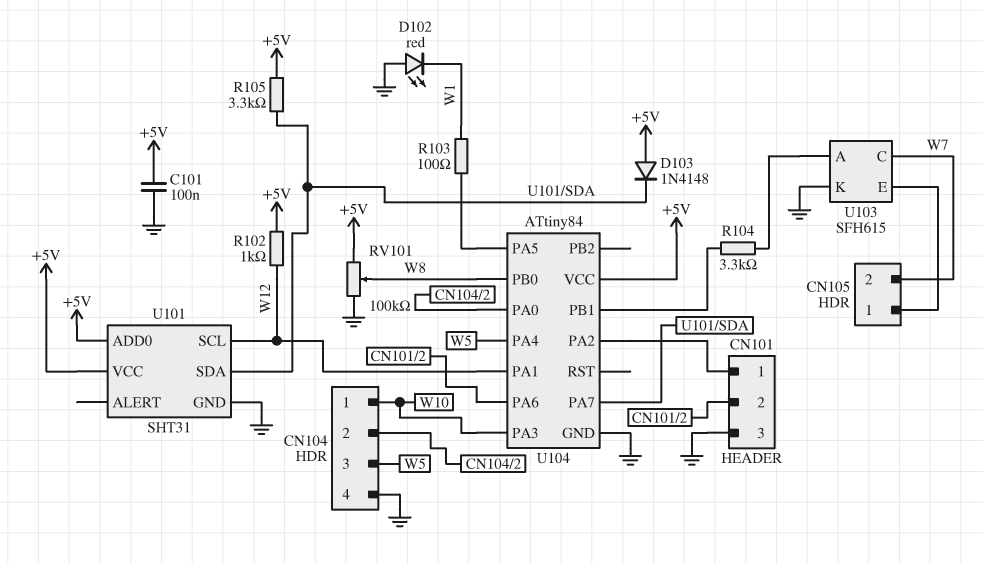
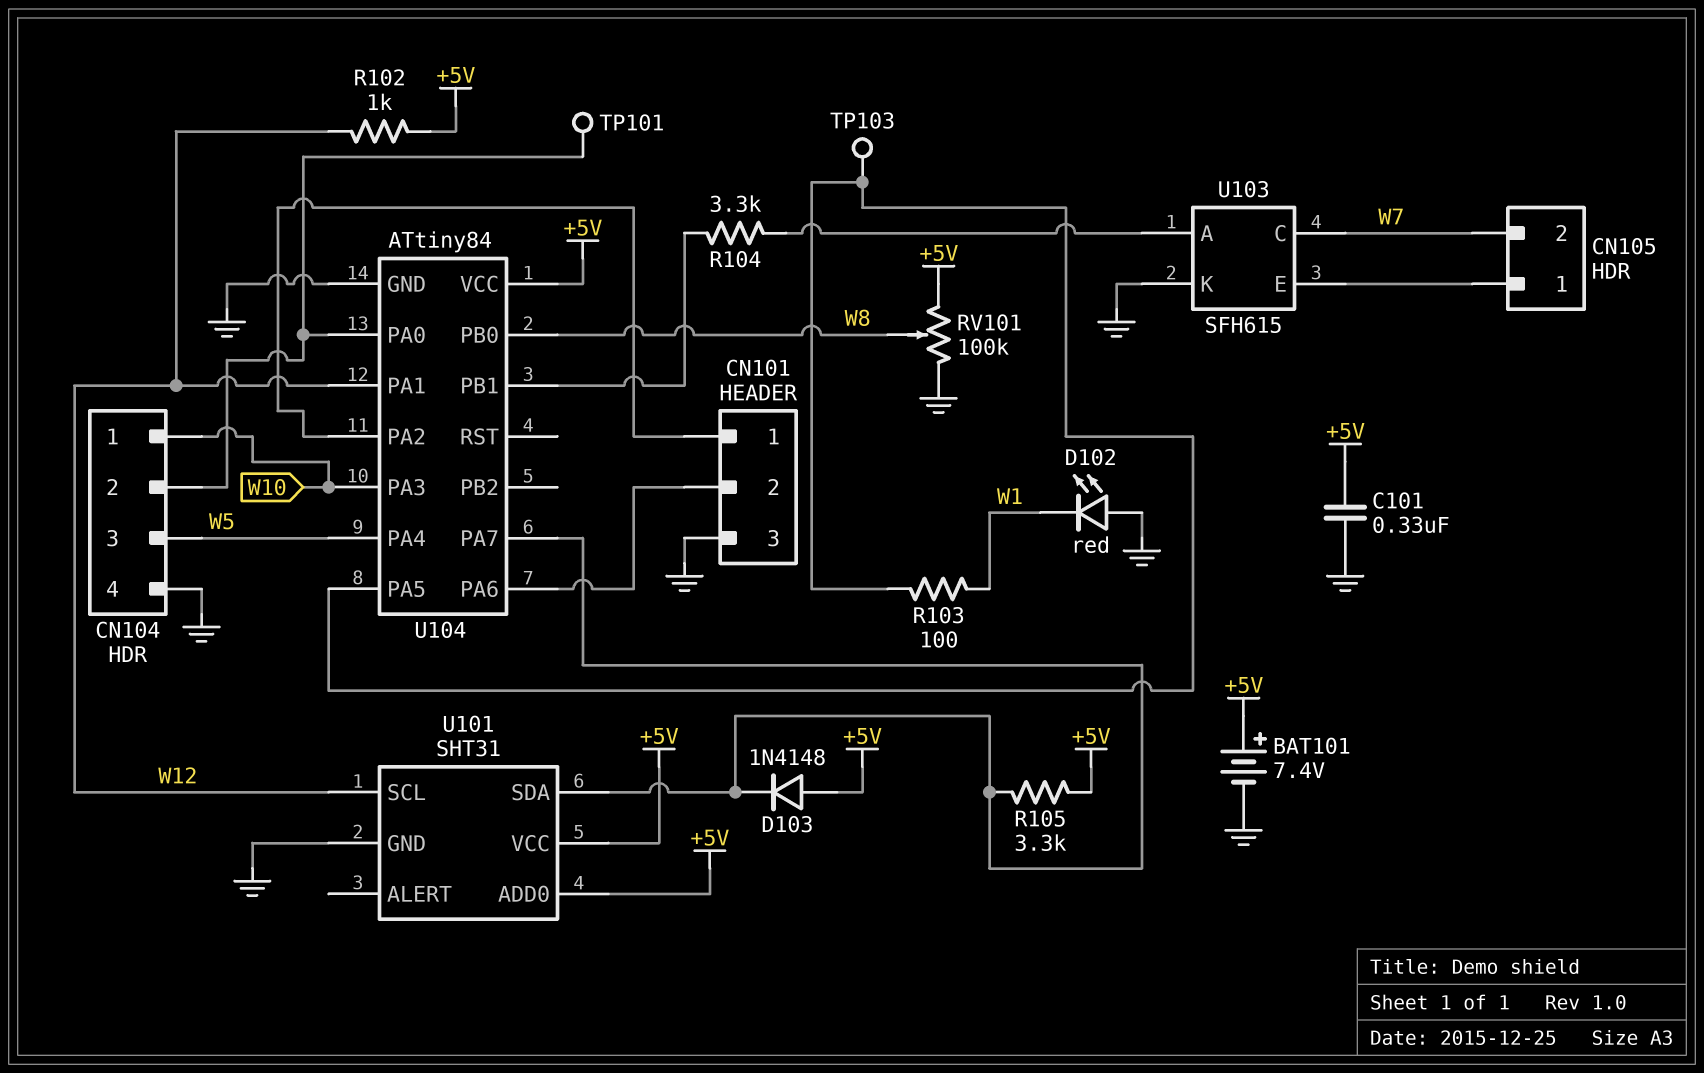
BAT101: none -> 7.4V (plus +5V, minus GND)
C101: 100nF (+5V, GND) -> 330nF (+5V, GND)
TP101: none -> test point (CN104/2)
TP103: none -> test point (U104/PA5)

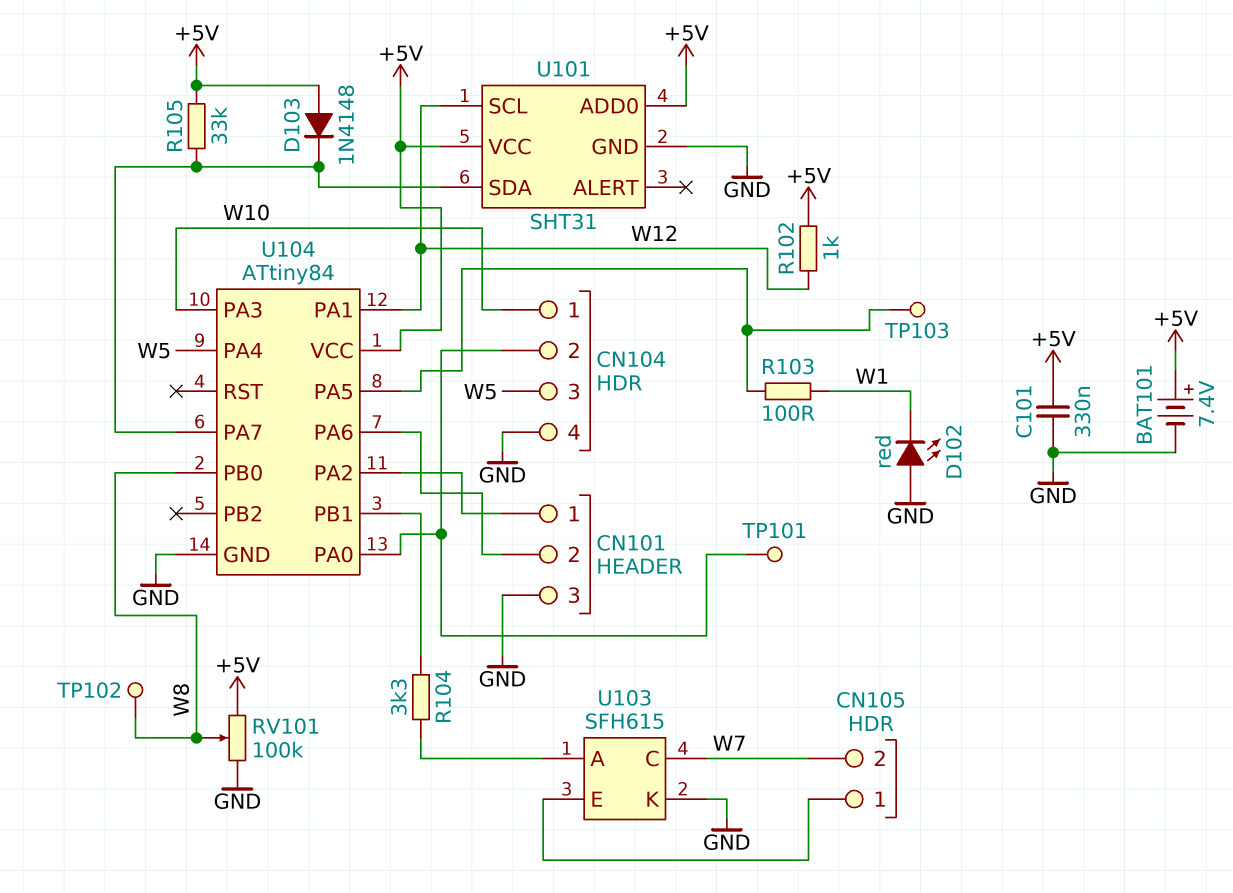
R105: 3.3k (+5V, U101/SDA) -> 33k (+5V, U101/SDA)
TP102: none -> test point (W8)

